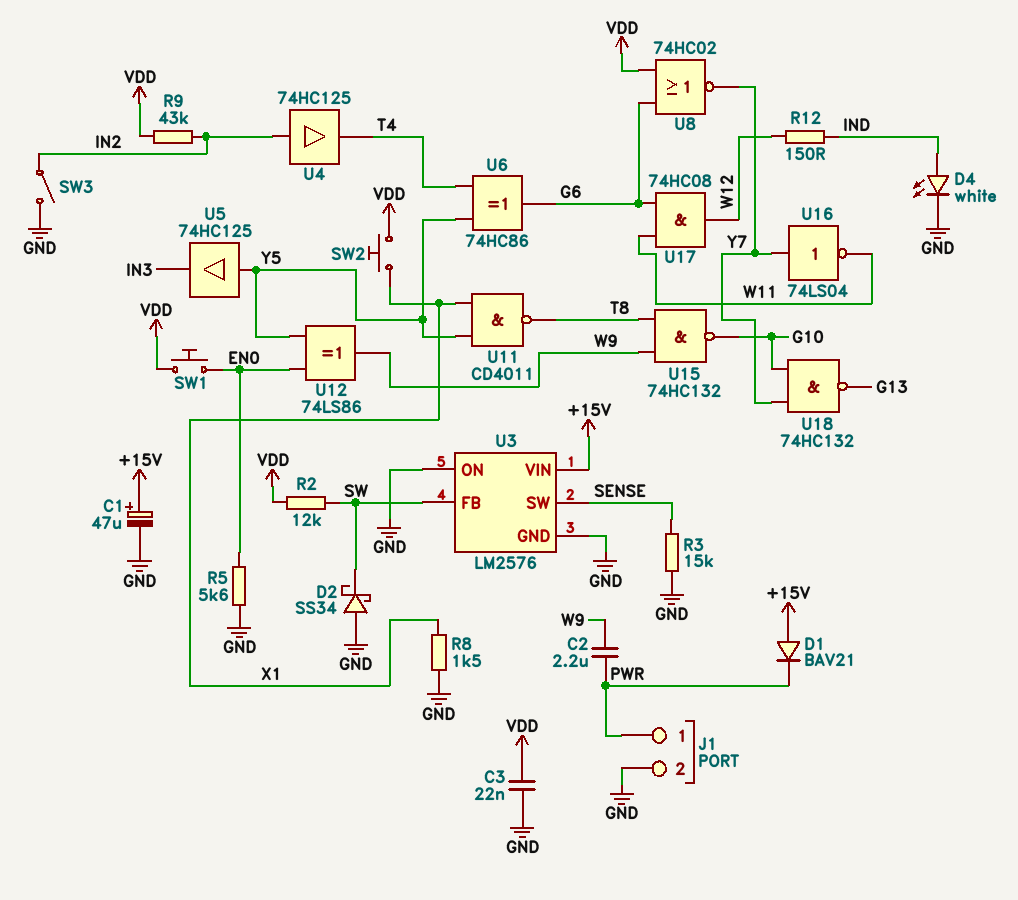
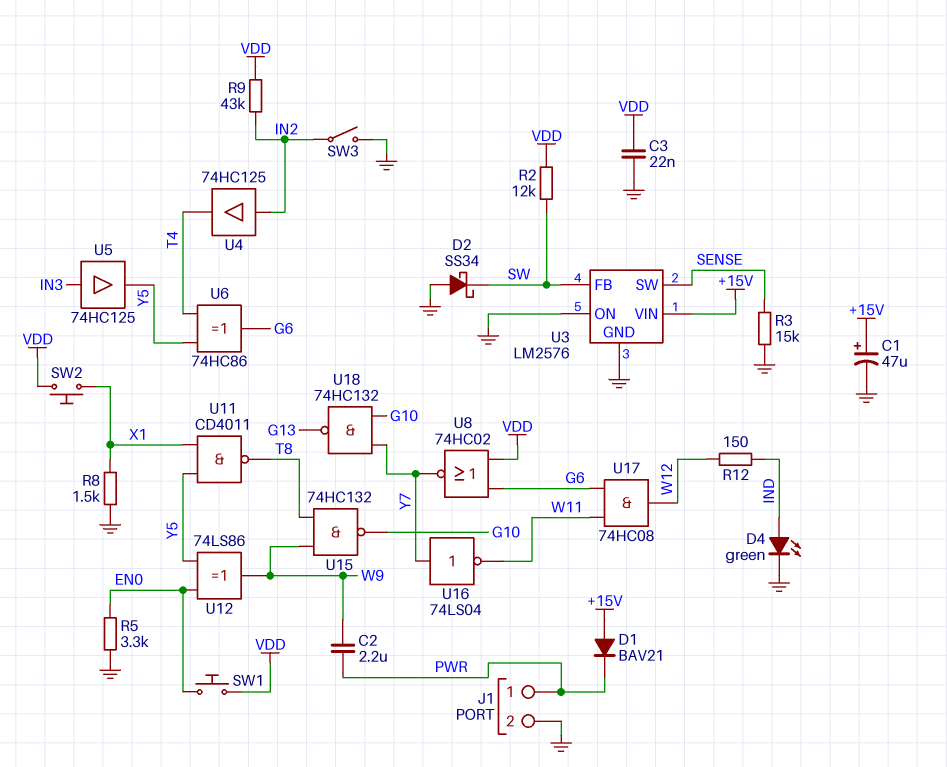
D4: LED white (A IND, K GND) -> LED green (A IND, K GND)
R5: 5.6k (EN0, GND) -> 3.3k (EN0, GND)
U5: buffer 74HC125 (in Y5, out IN3) -> buffer 74HC125 (in IN3, out Y5)

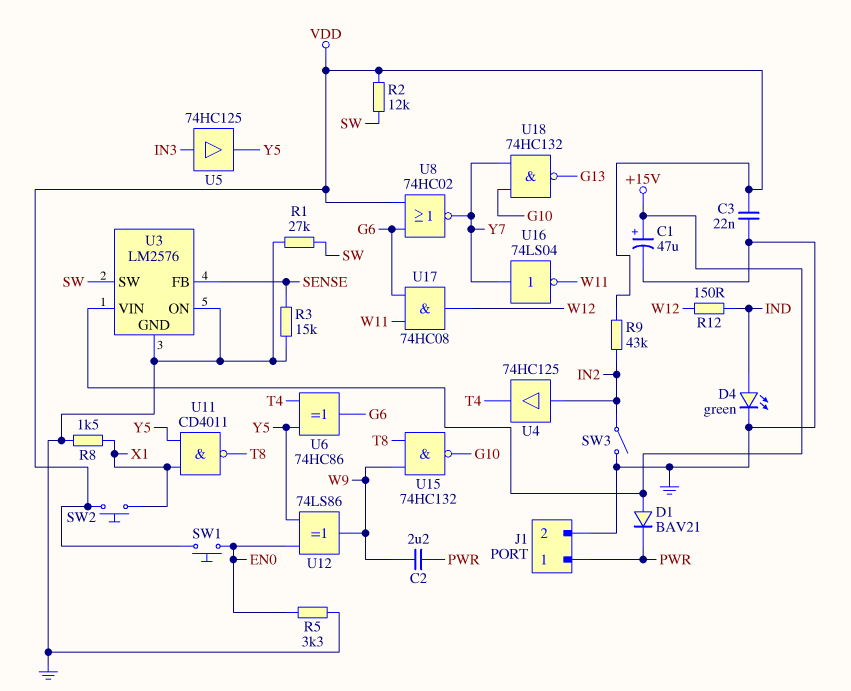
D2: schottky SS34 (A GND, K SW) -> none
R1: none -> 27k (GND, SW)
U3 pin FB: SW -> SENSE
U3 pin SW: SENSE -> SW

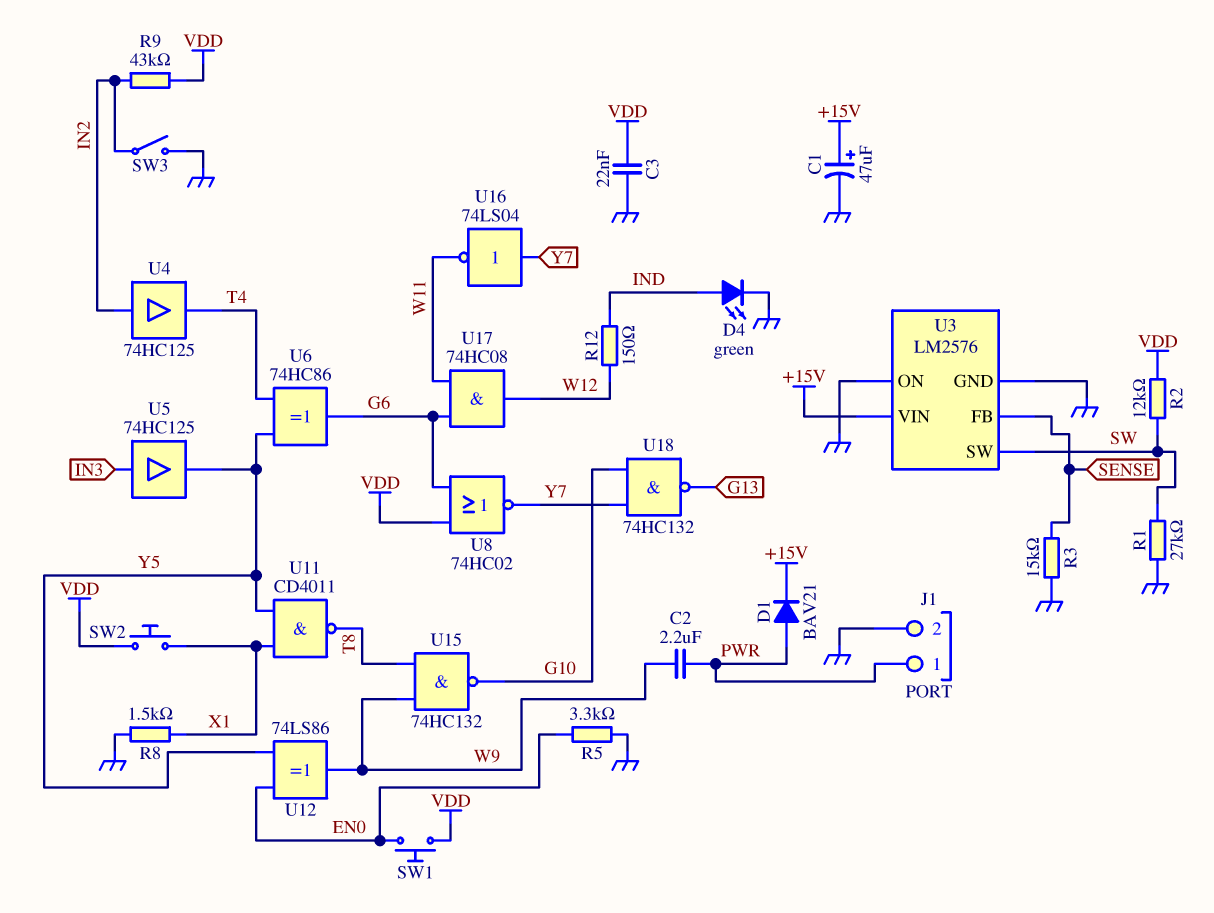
D1: diode BAV21 (A +15V, K PWR) -> diode BAV21 (A PWR, K +15V)

